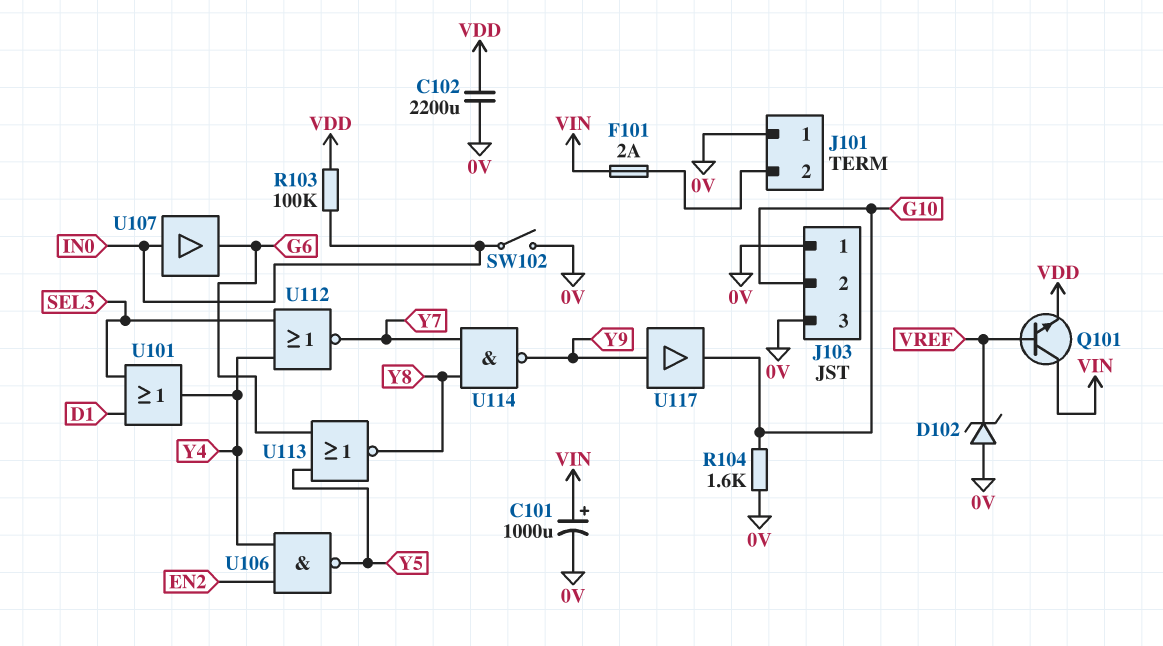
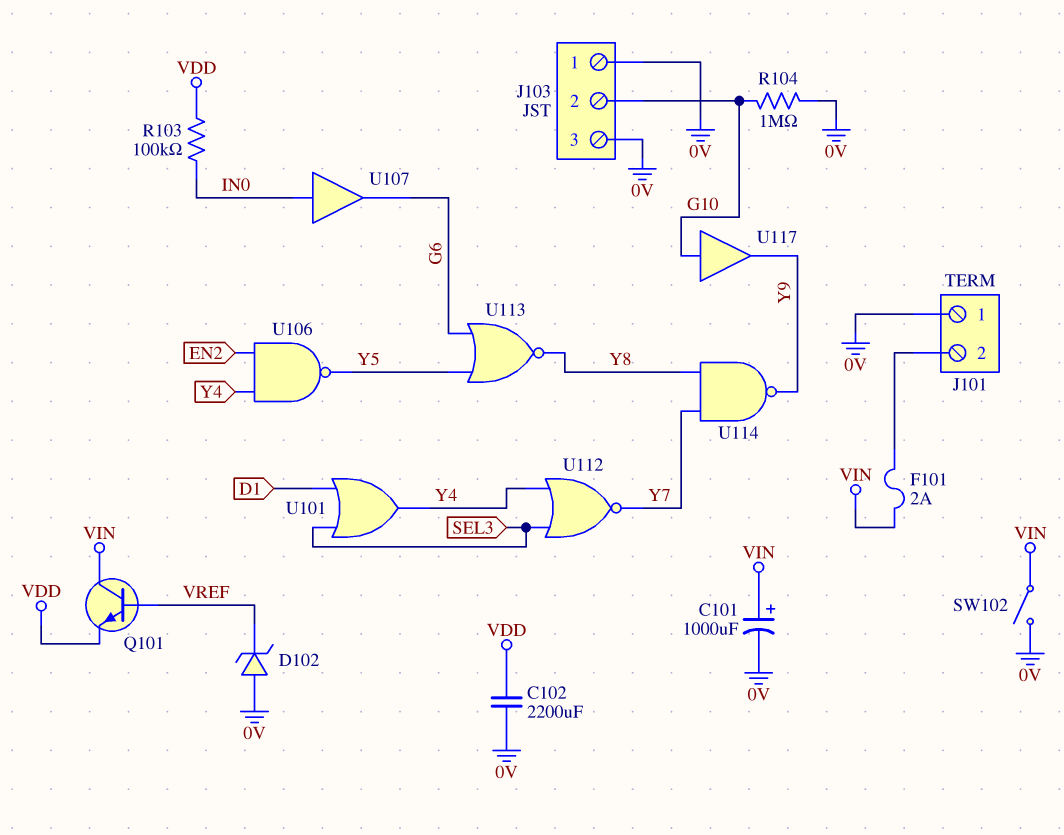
R104: 1.6k (0V, G10) -> 1M (0V, G10)
SW102: switch (0V, IN0) -> switch (0V, VIN)
U117: buffer (in Y9, out G10) -> buffer (in G10, out Y9)

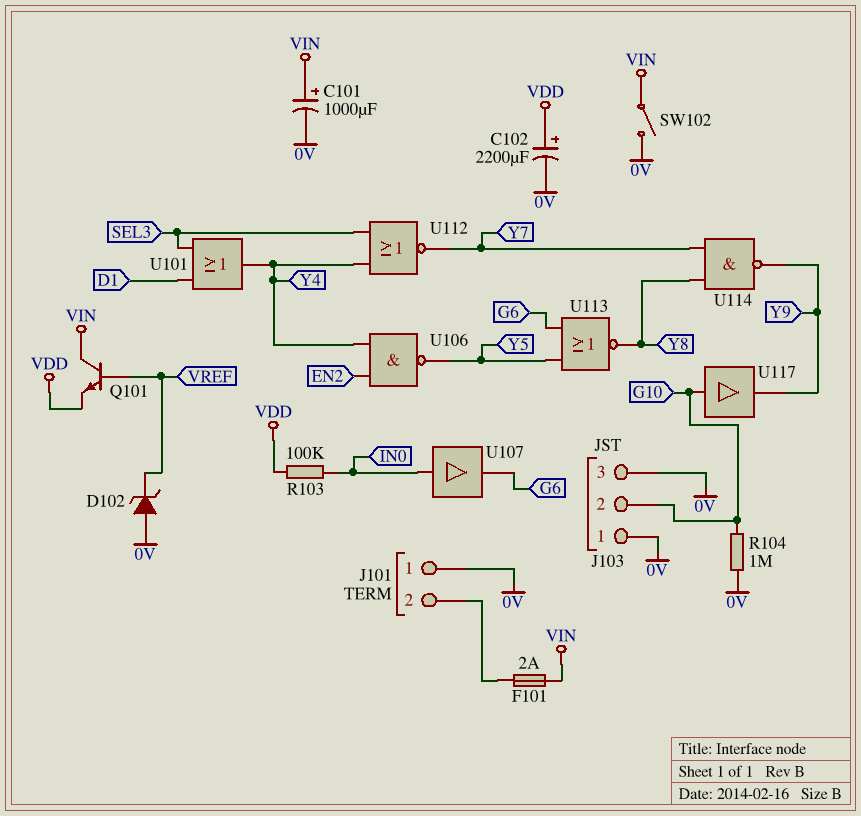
C102: 2200uF (0V, VDD) -> 2200uF (plus VDD, minus 0V)

